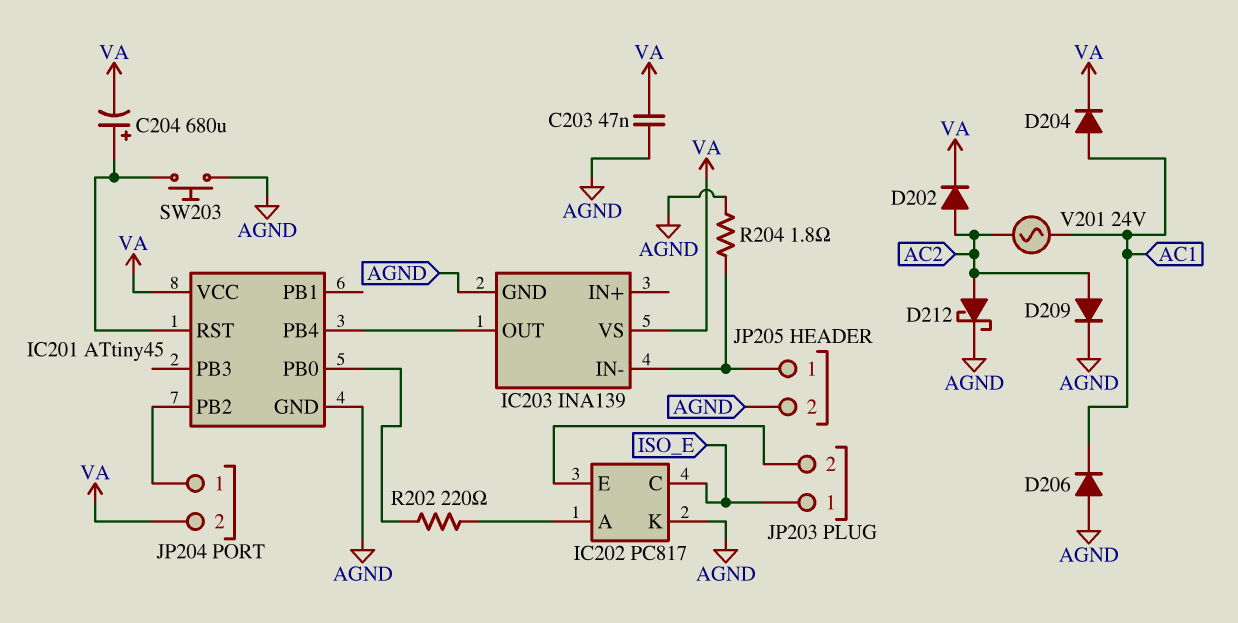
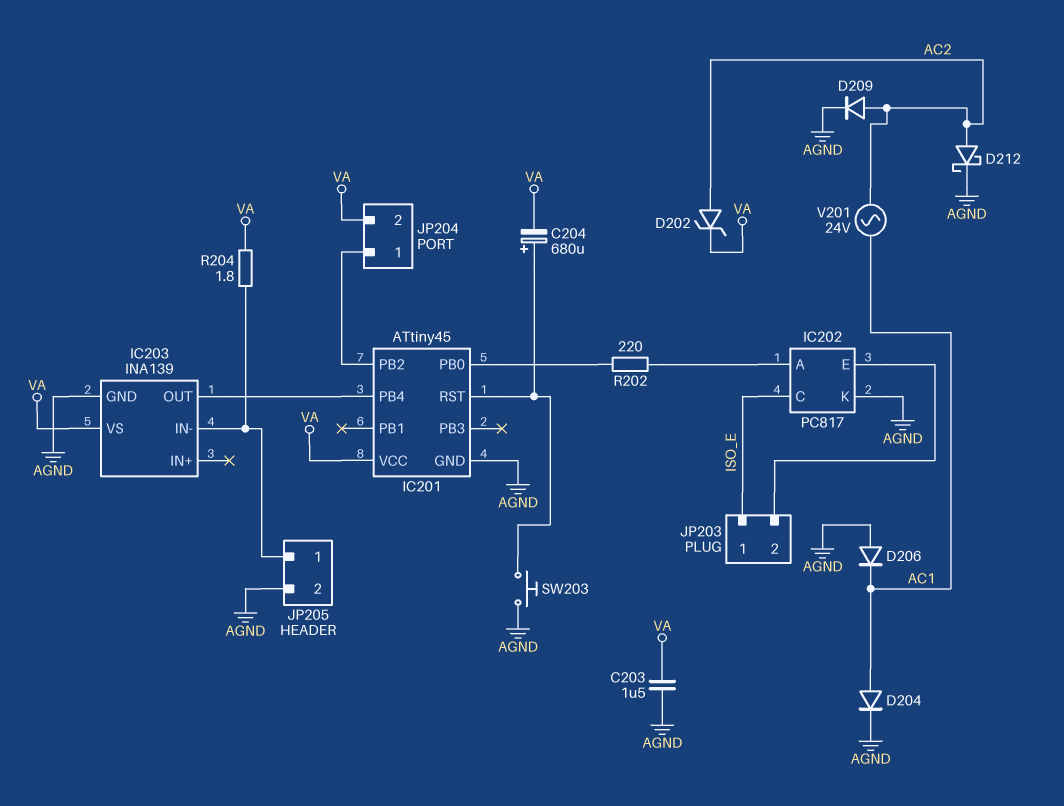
C203: 47nF (AGND, VA) -> 1.5uF (AGND, VA)
D202: diode (A AC2, K VA) -> zener (A AC2, K VA)
D204: diode (A AC1, K VA) -> diode (A AC1, K AGND)
R204: 1.8 (AGND, IC203/IN-) -> 1.8 (IC203/IN-, VA)

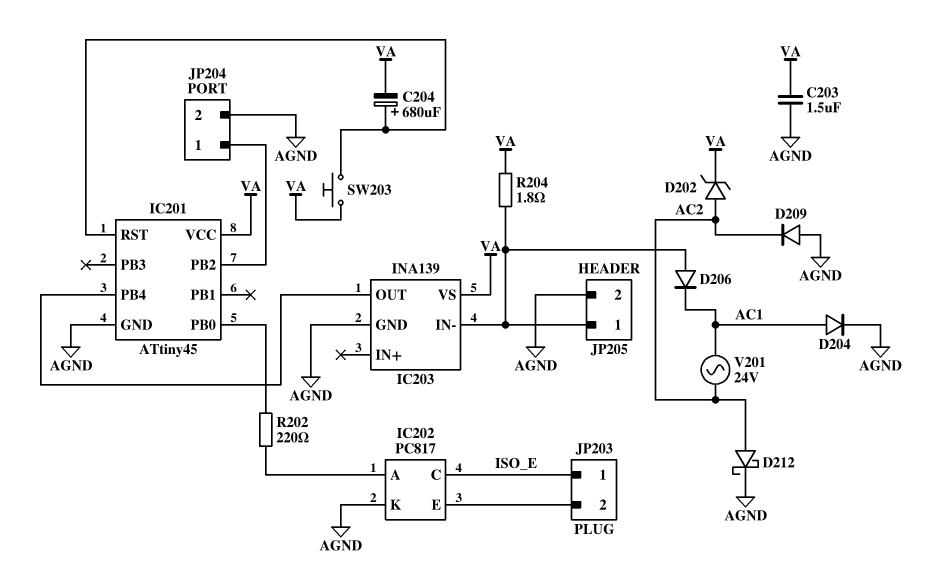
D206: diode (A AGND, K AC1) -> diode (A IC203/IN-, K AC1)
D209: diode (A AC2, K AGND) -> diode (A AGND, K AC2)
JP204 pin 2: VA -> AGND
SW203: button (AGND, IC201/RST) -> button (IC201/RST, VA)

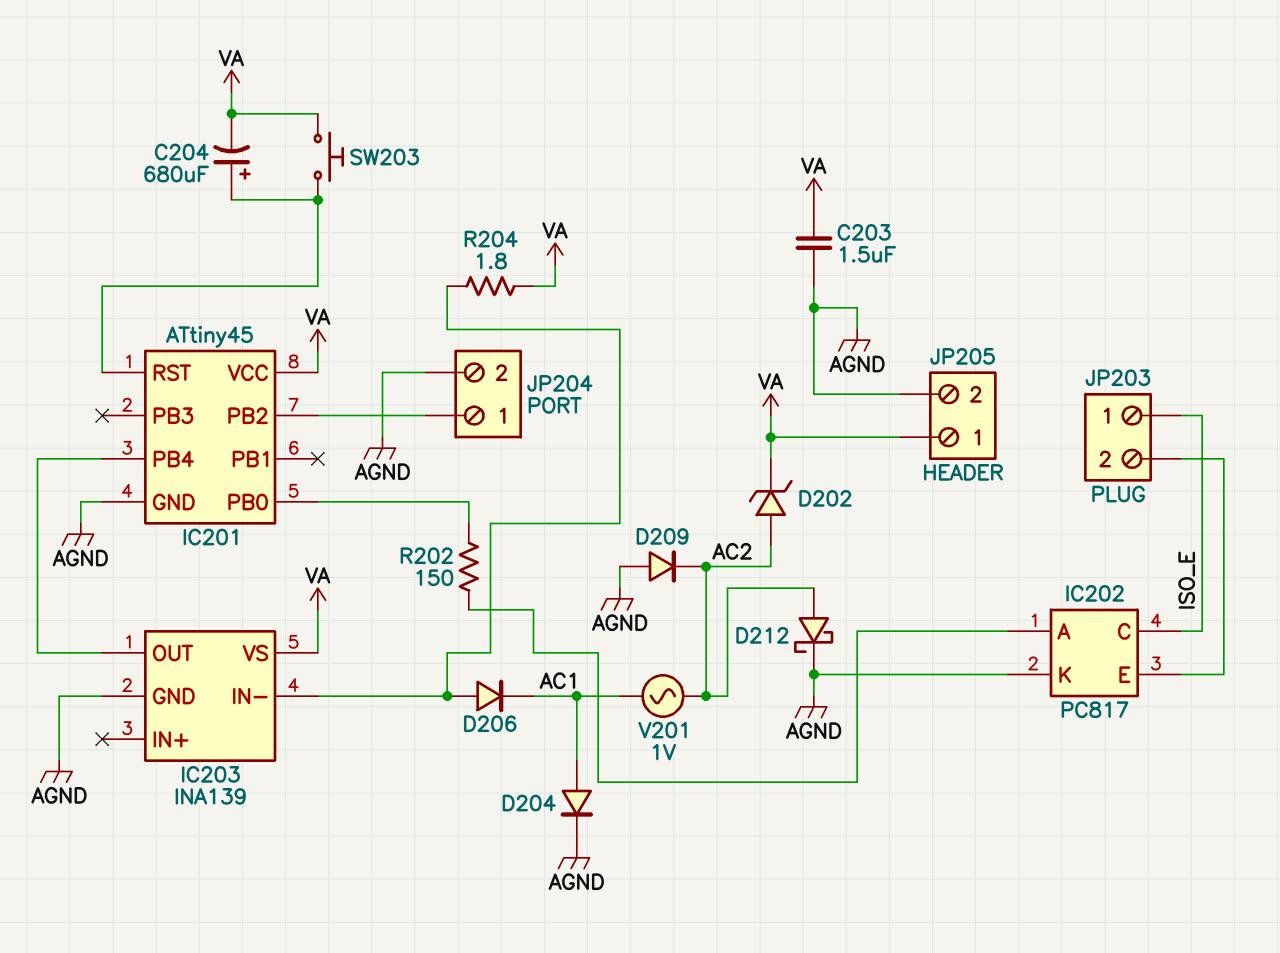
JP205 pin 1: IC203/IN- -> VA
R202: 220 (IC201/PB0, IC202/A) -> 150 (IC201/PB0, IC202/A)
V201: AC 24V (AC1, AC2) -> AC 1V (AC1, AC2)

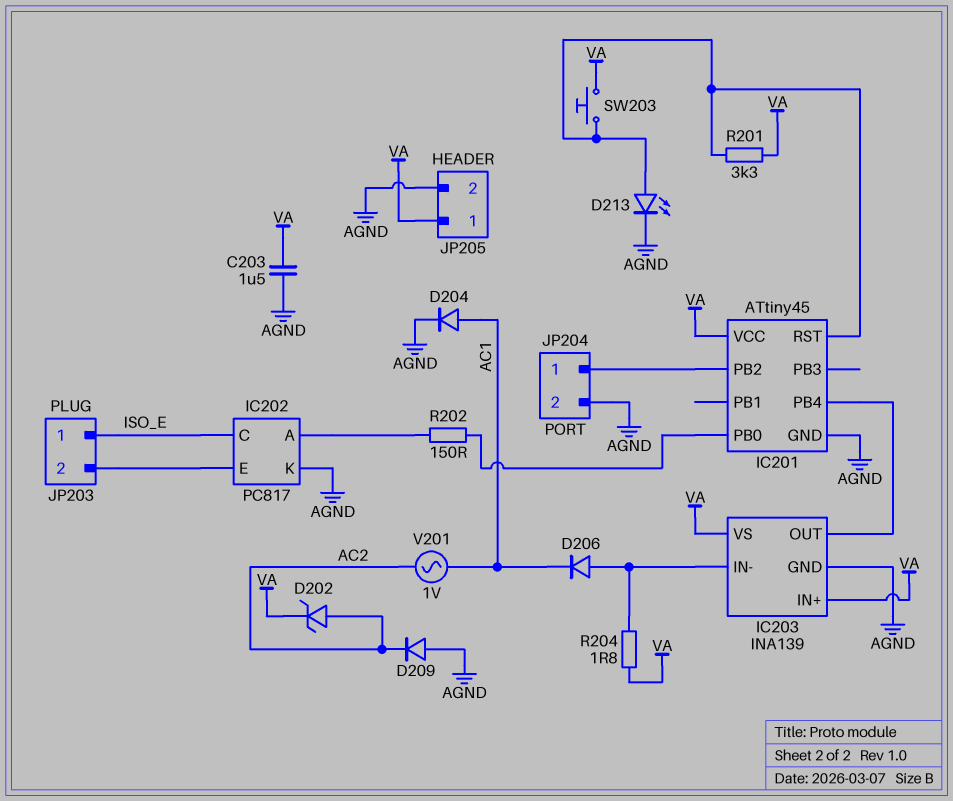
C204: 680uF (plus IC201/RST, minus VA) -> none
D212: schottky (A AC2, K AGND) -> none
D213: none -> LED (A IC201/RST, K AGND)
IC203 pin IN+: none -> VA
R201: none -> 3.3k (IC201/RST, VA)

